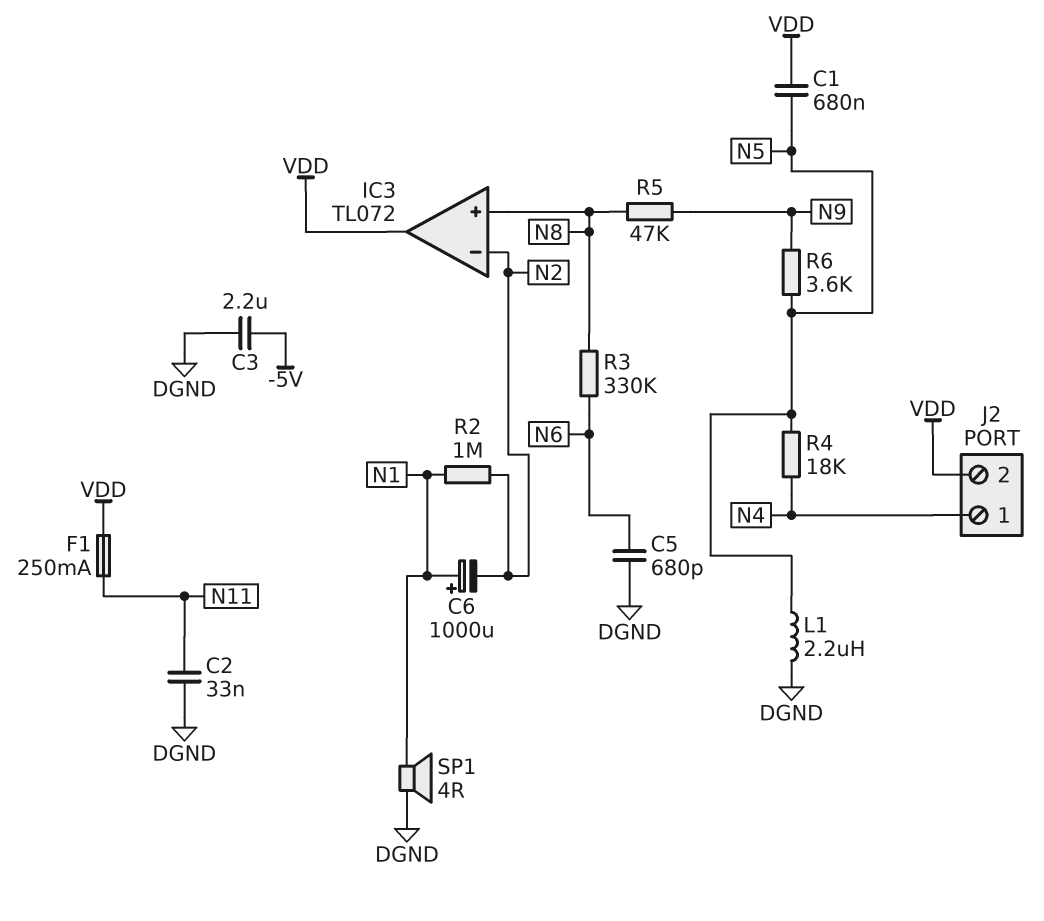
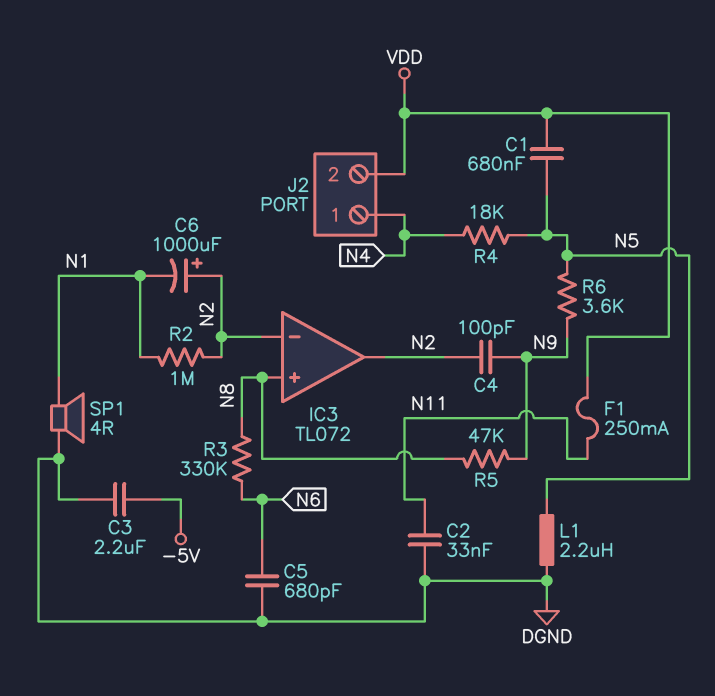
C4: none -> 100pF (N2, N9)
C6: 1000uF (plus N1, minus N2) -> 1000uF (plus N2, minus N1)
IC3 pin out: VDD -> N2

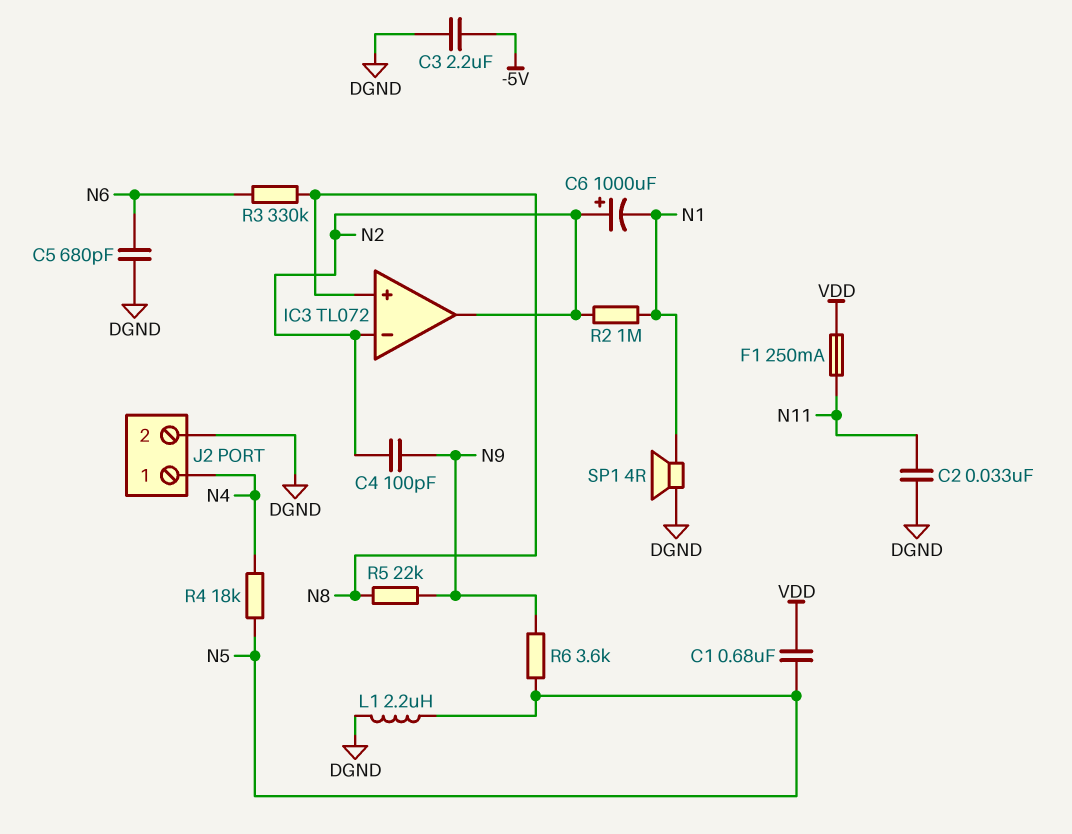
J2 pin 2: VDD -> DGND
R5: 47k (N8, N9) -> 22k (N8, N9)

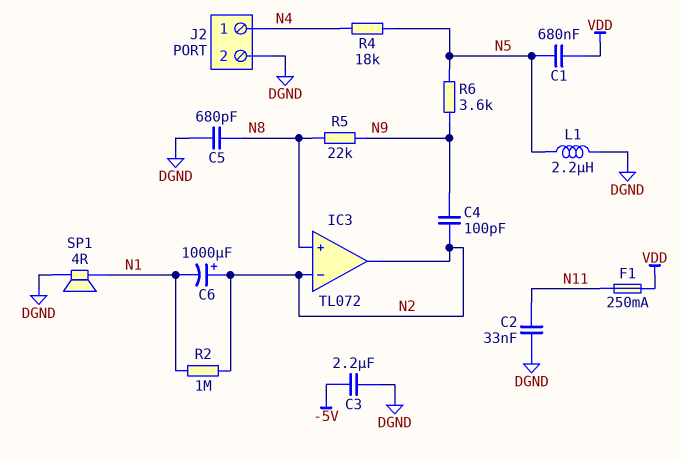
C5: 680pF (DGND, N6) -> 680pF (DGND, N8)
R3: 330k (N6, N8) -> none

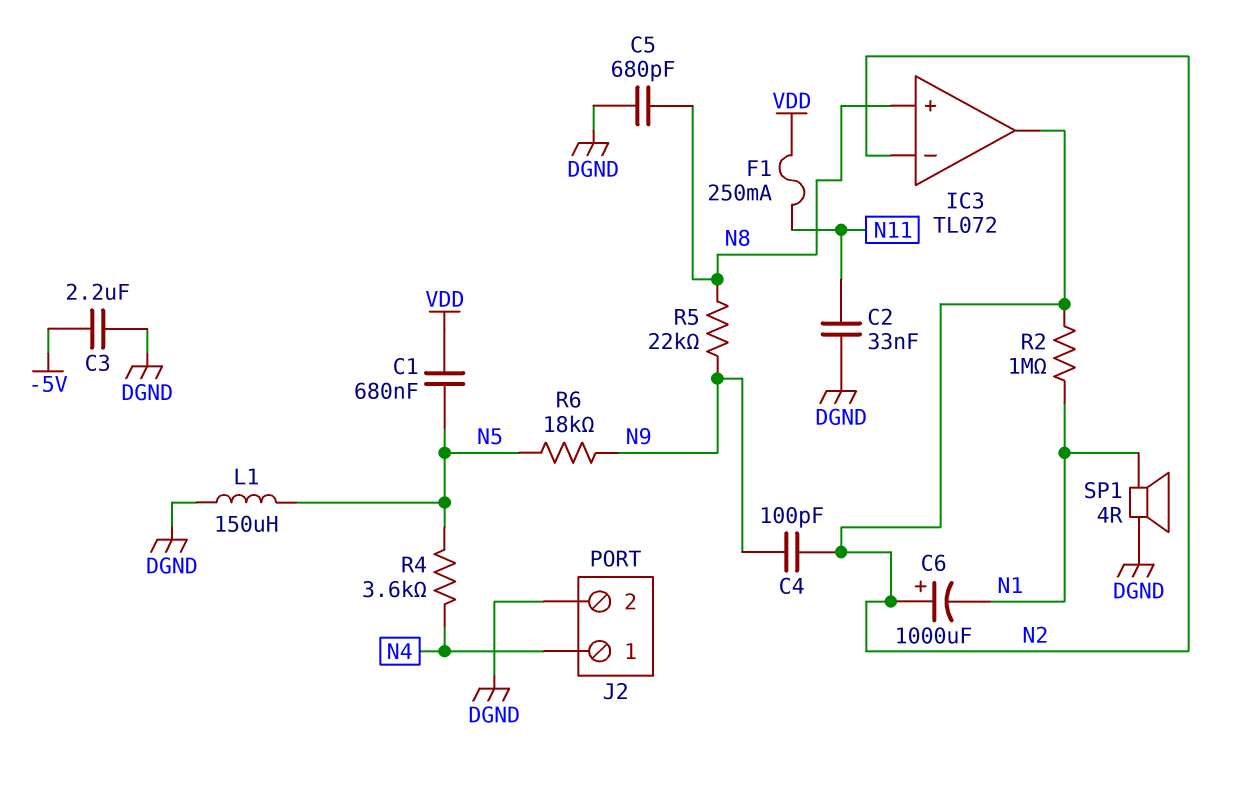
L1: 2.2uH (DGND, N5) -> 150uH (DGND, N5)
R4: 18k (N4, N5) -> 3.6k (N4, N5)
R6: 3.6k (N5, N9) -> 18k (N5, N9)

